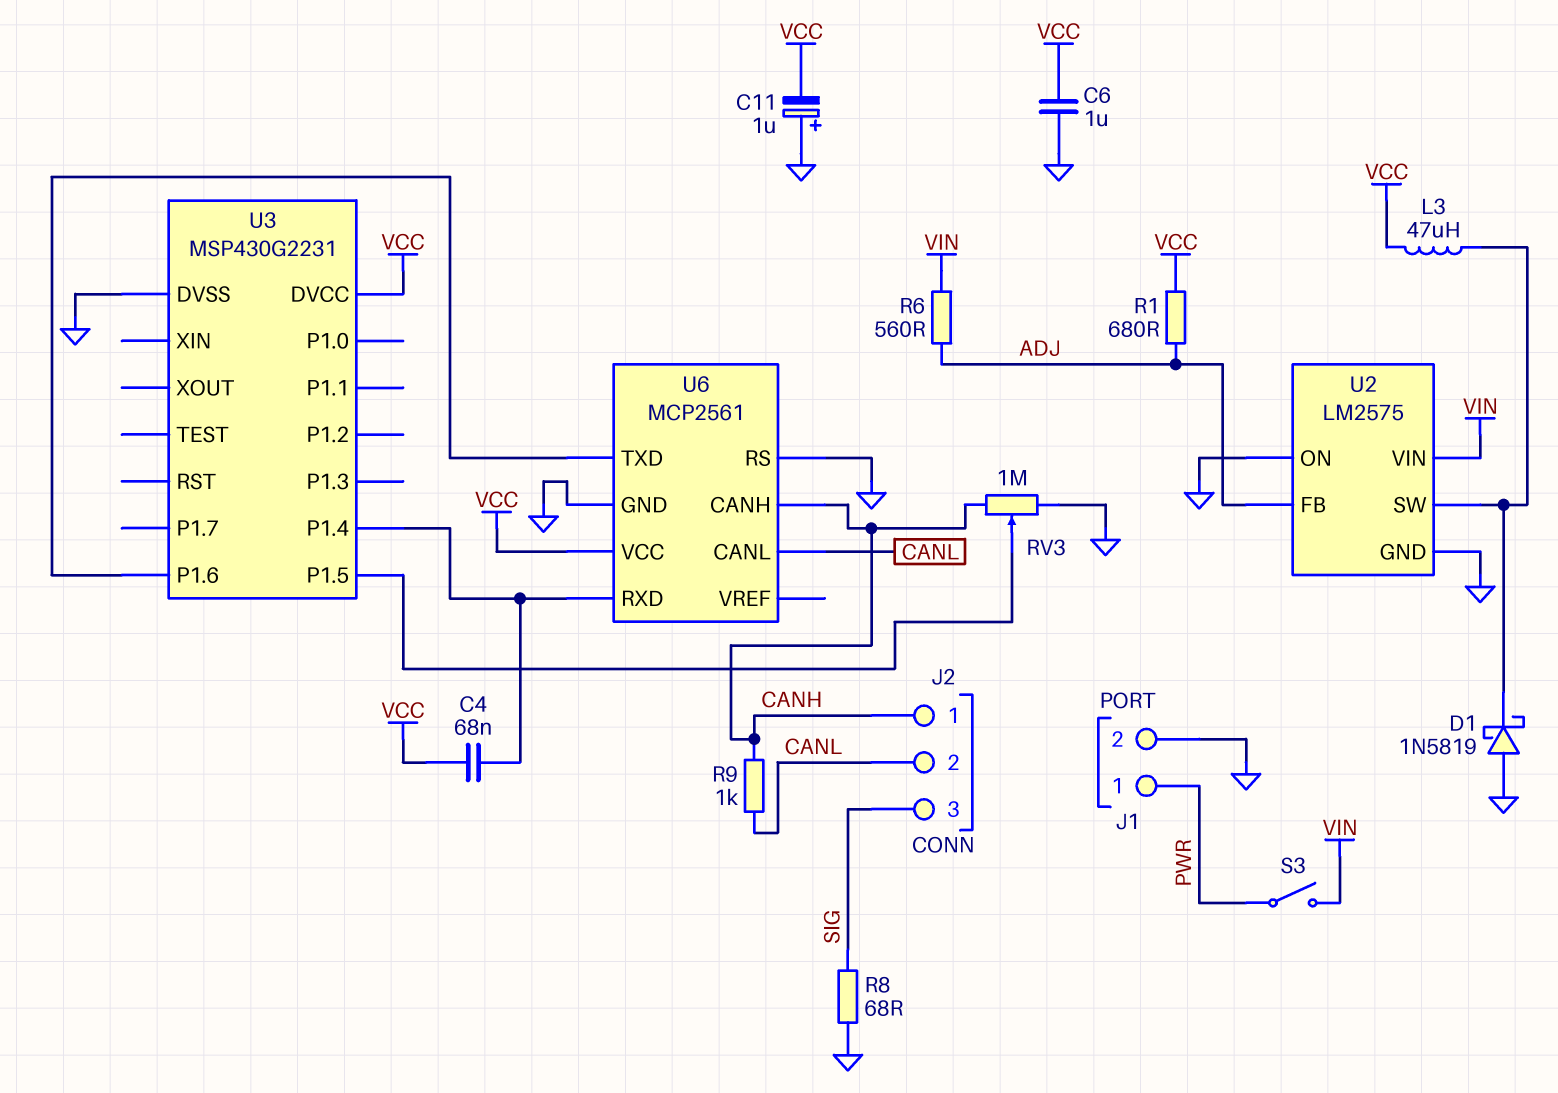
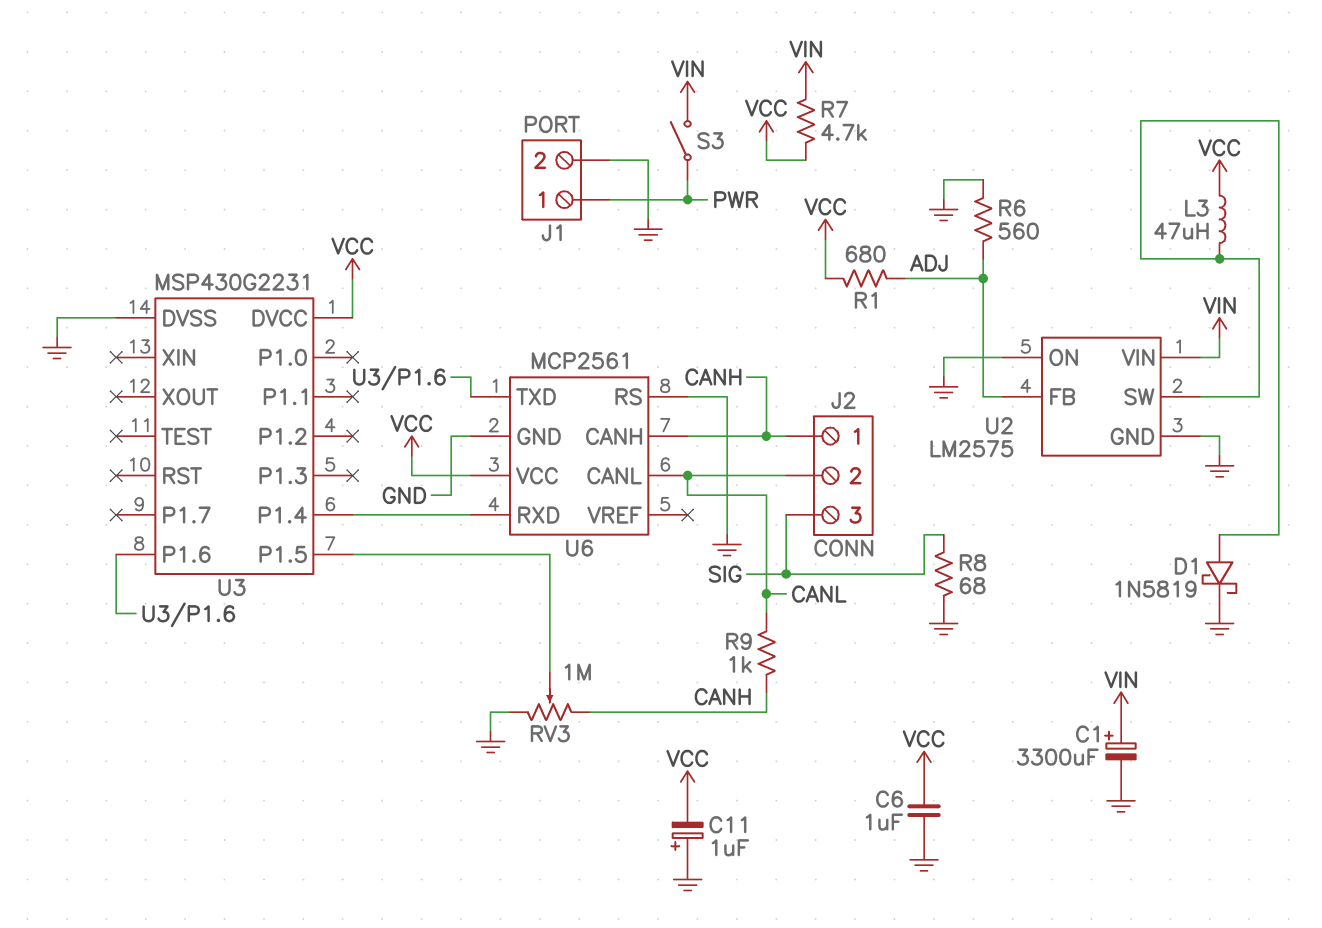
C1: none -> 3300uF (plus VIN, minus GND)
C4: 68nF (U3/P1.4, VCC) -> none
D1: schottky 1N5819 (A GND, K U2/SW) -> schottky 1N5819 (A U2/SW, K GND)
R6: 560 (ADJ, VIN) -> 560 (ADJ, GND)
R7: none -> 4.7k (VCC, VIN)

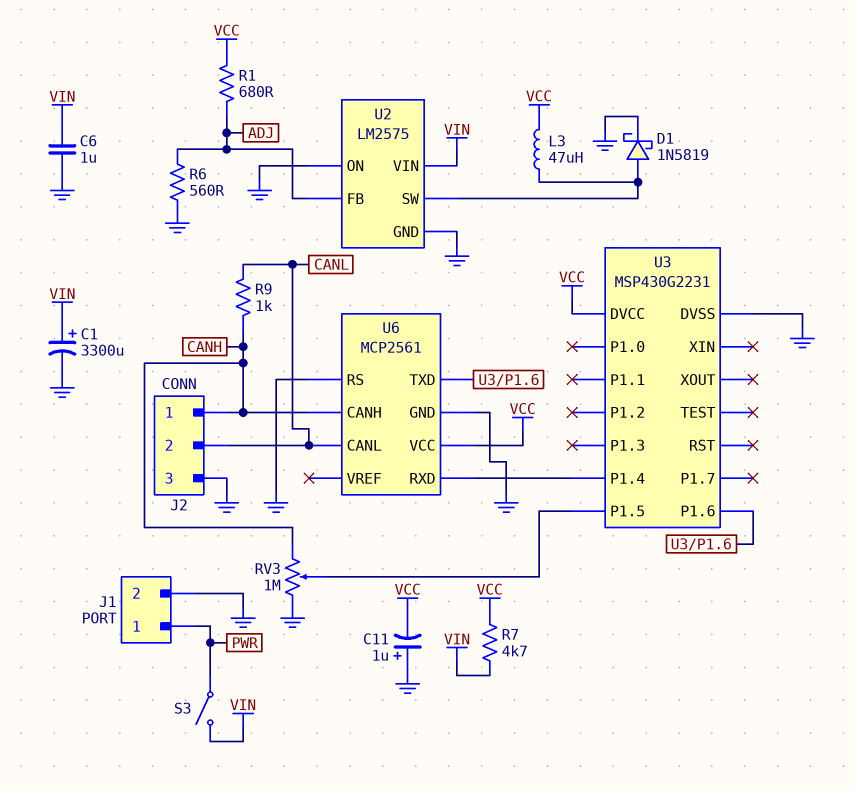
C6: 1uF (GND, VCC) -> 1uF (GND, VIN)
J2 pin 3: SIG -> GND
R8: 68 (GND, SIG) -> none

